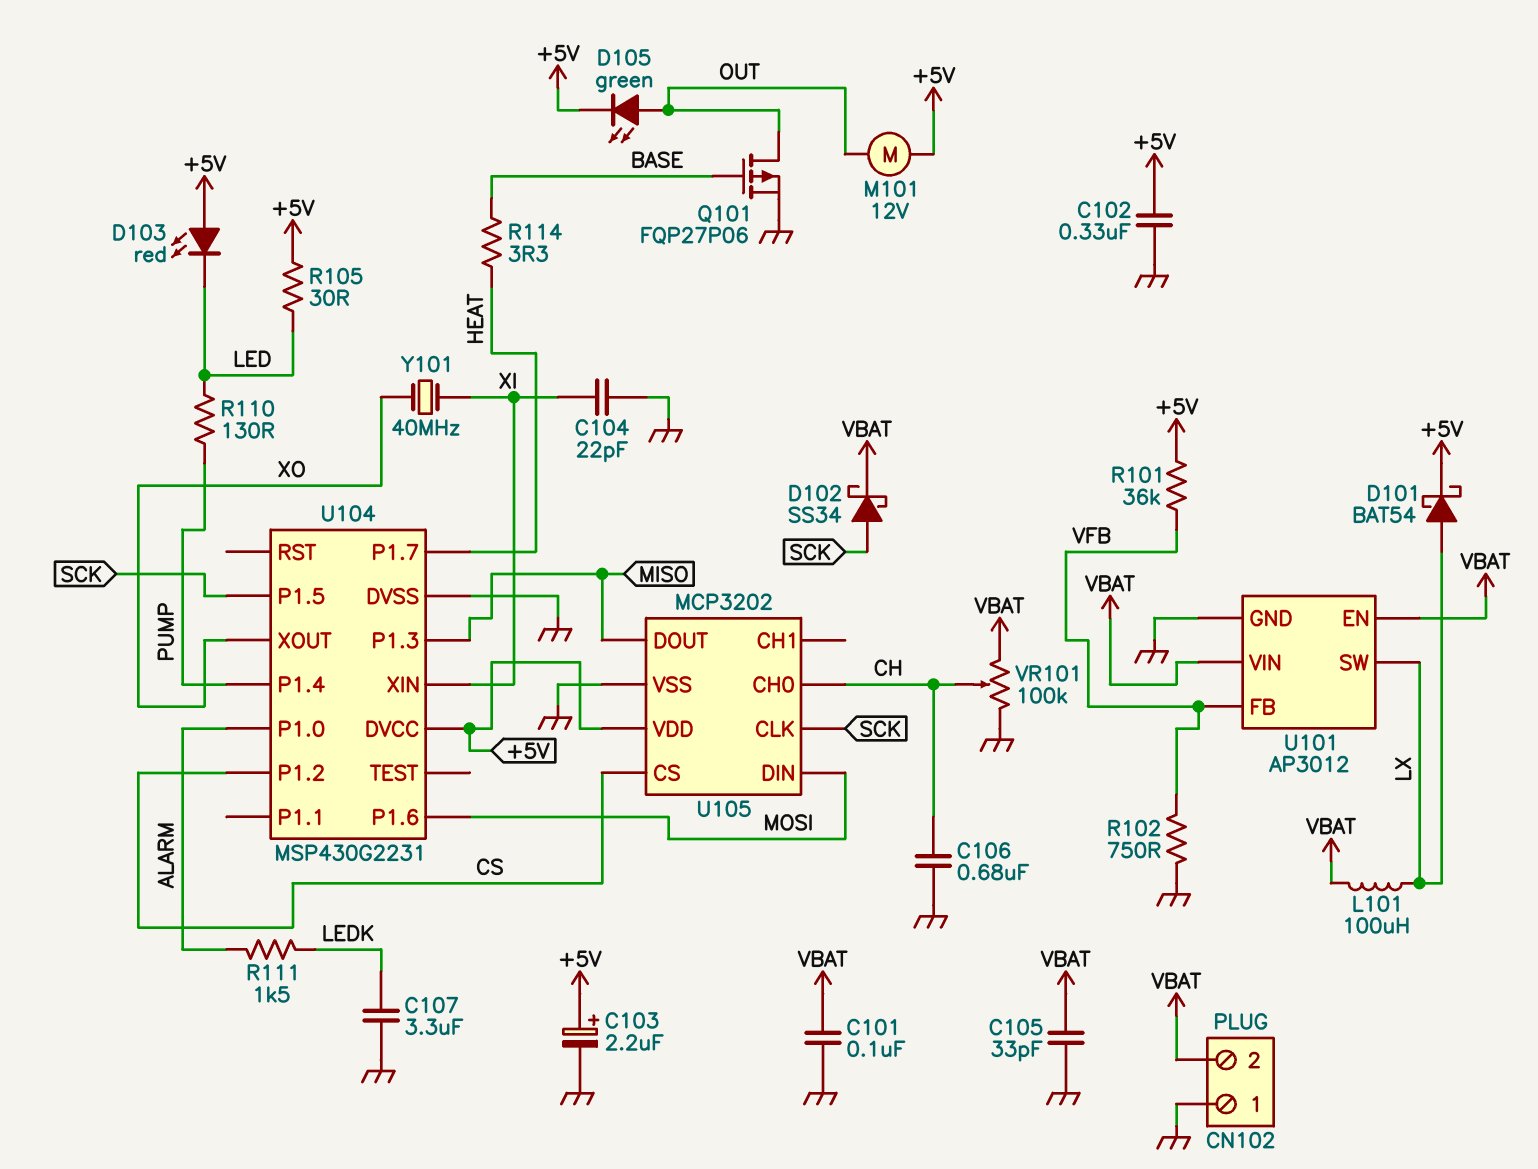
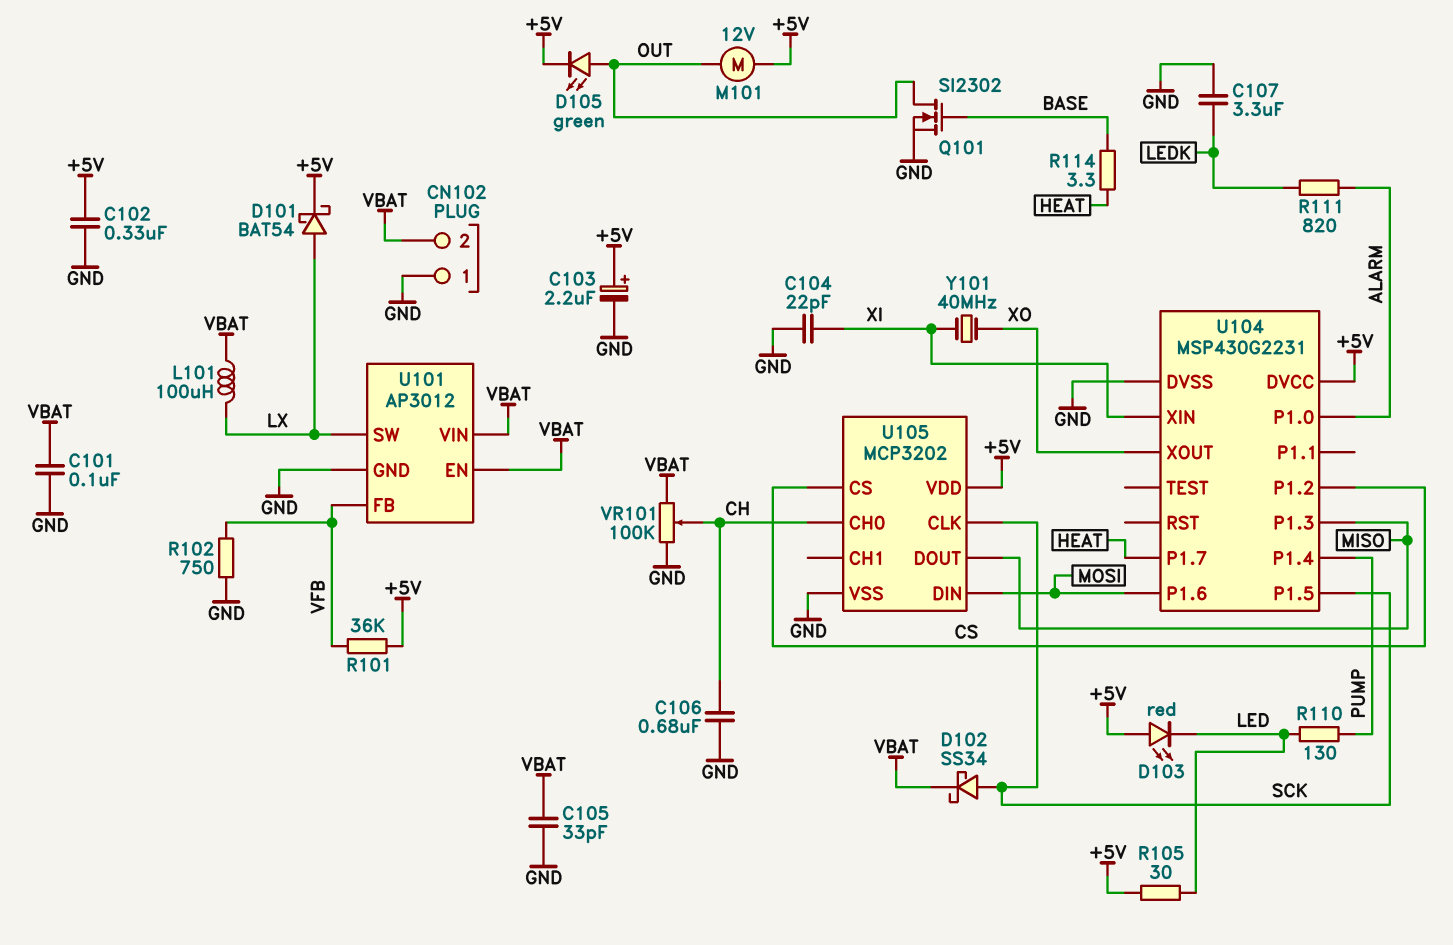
Q101: PMOS FQP27P06 (G BASE, D OUT, S GND) -> NMOS SI2302 (G BASE, D OUT, S GND)
R111: 1.5k (ALARM, LEDK) -> 820 (ALARM, LEDK)

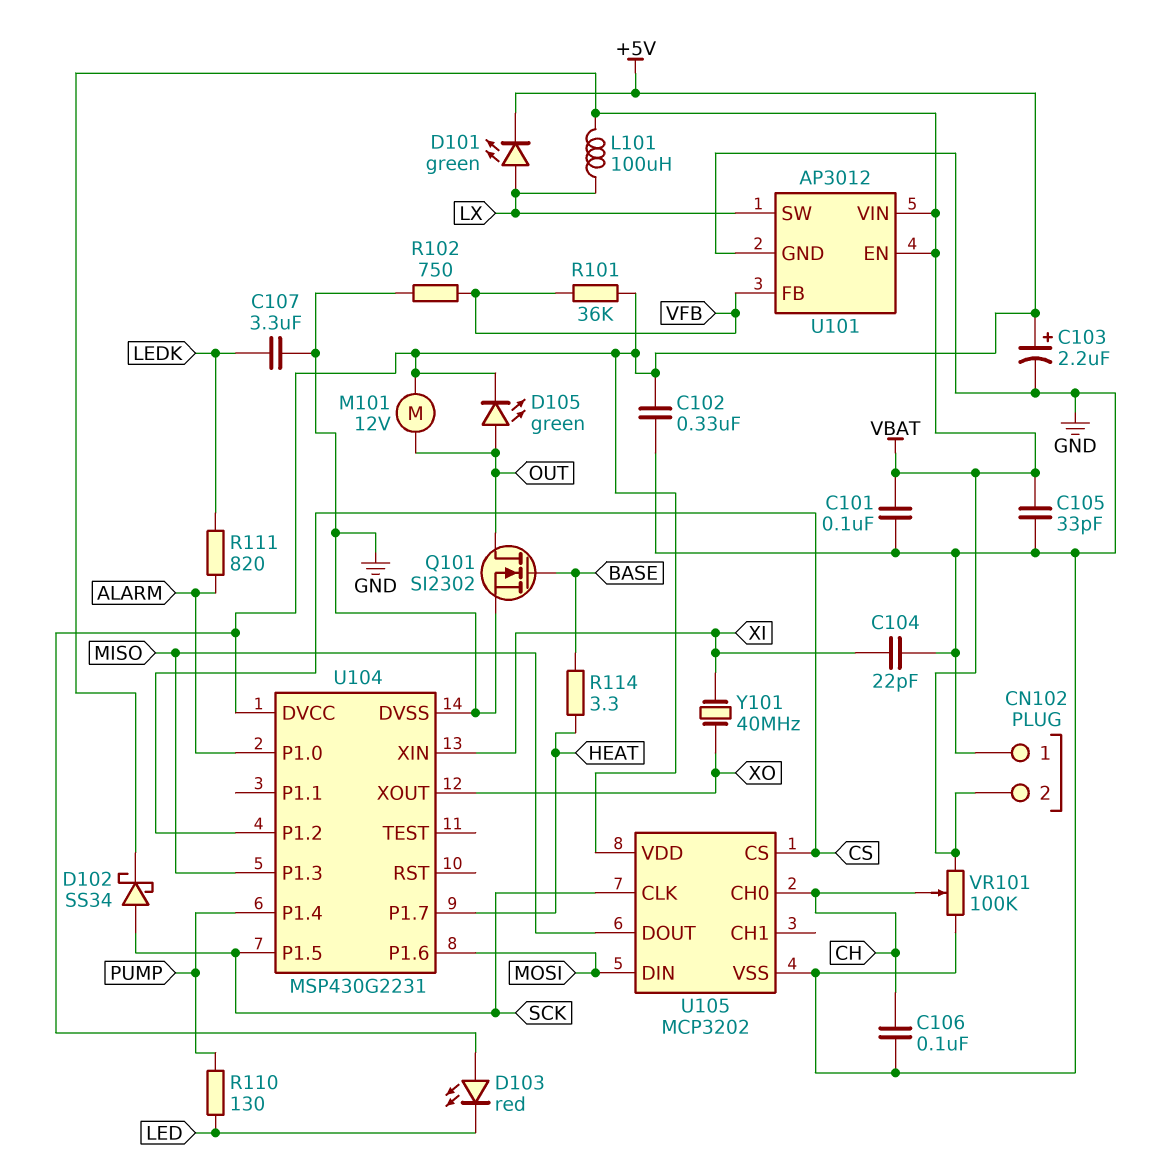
C106: 680nF (CH, GND) -> 100nF (CH, GND)
D101: schottky BAT54 (A LX, K +5V) -> LED green (A LX, K +5V)
R105: 30 (+5V, LED) -> none

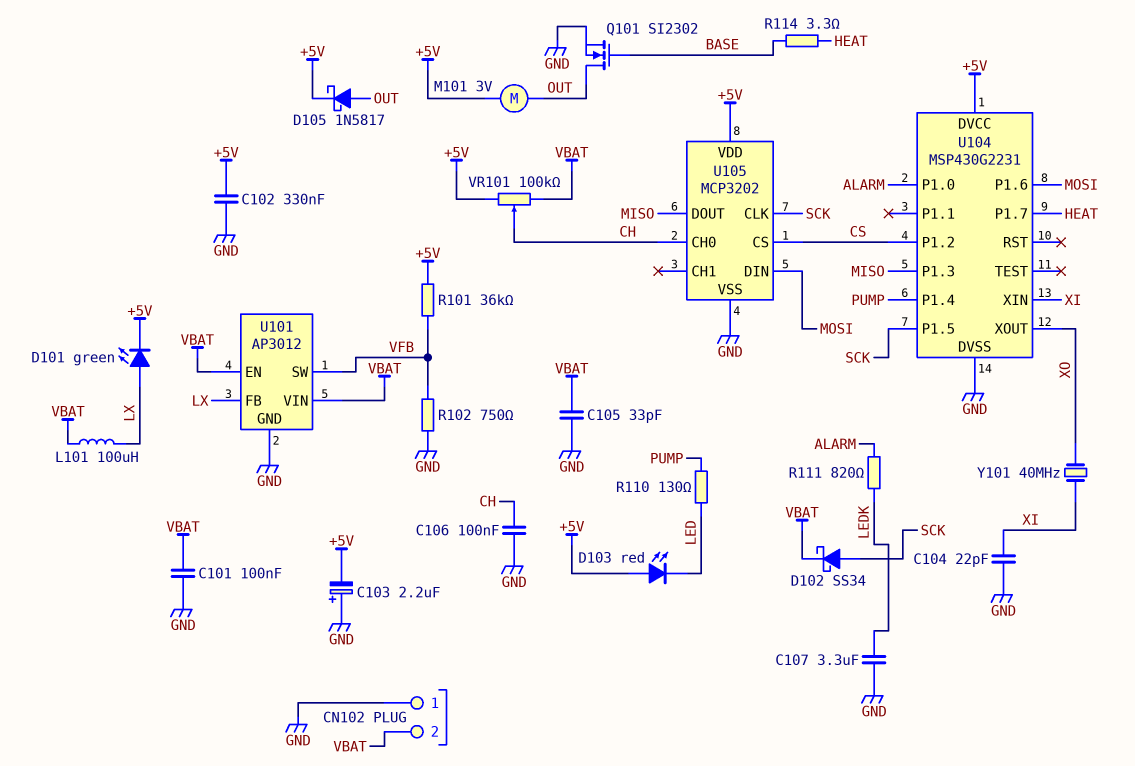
C103: 2.2uF (plus +5V, minus GND) -> 2.2uF (plus GND, minus +5V)
D105: LED green (A OUT, K +5V) -> schottky 1N5817 (A OUT, K +5V)
M101: motor 12V (+5V, OUT) -> motor 3V (+5V, OUT)
U101 pin FB: VFB -> LX
U101 pin SW: LX -> VFB
VR101: 100k (GND, VBAT, wiper CH) -> 100k (+5V, VBAT, wiper CH)

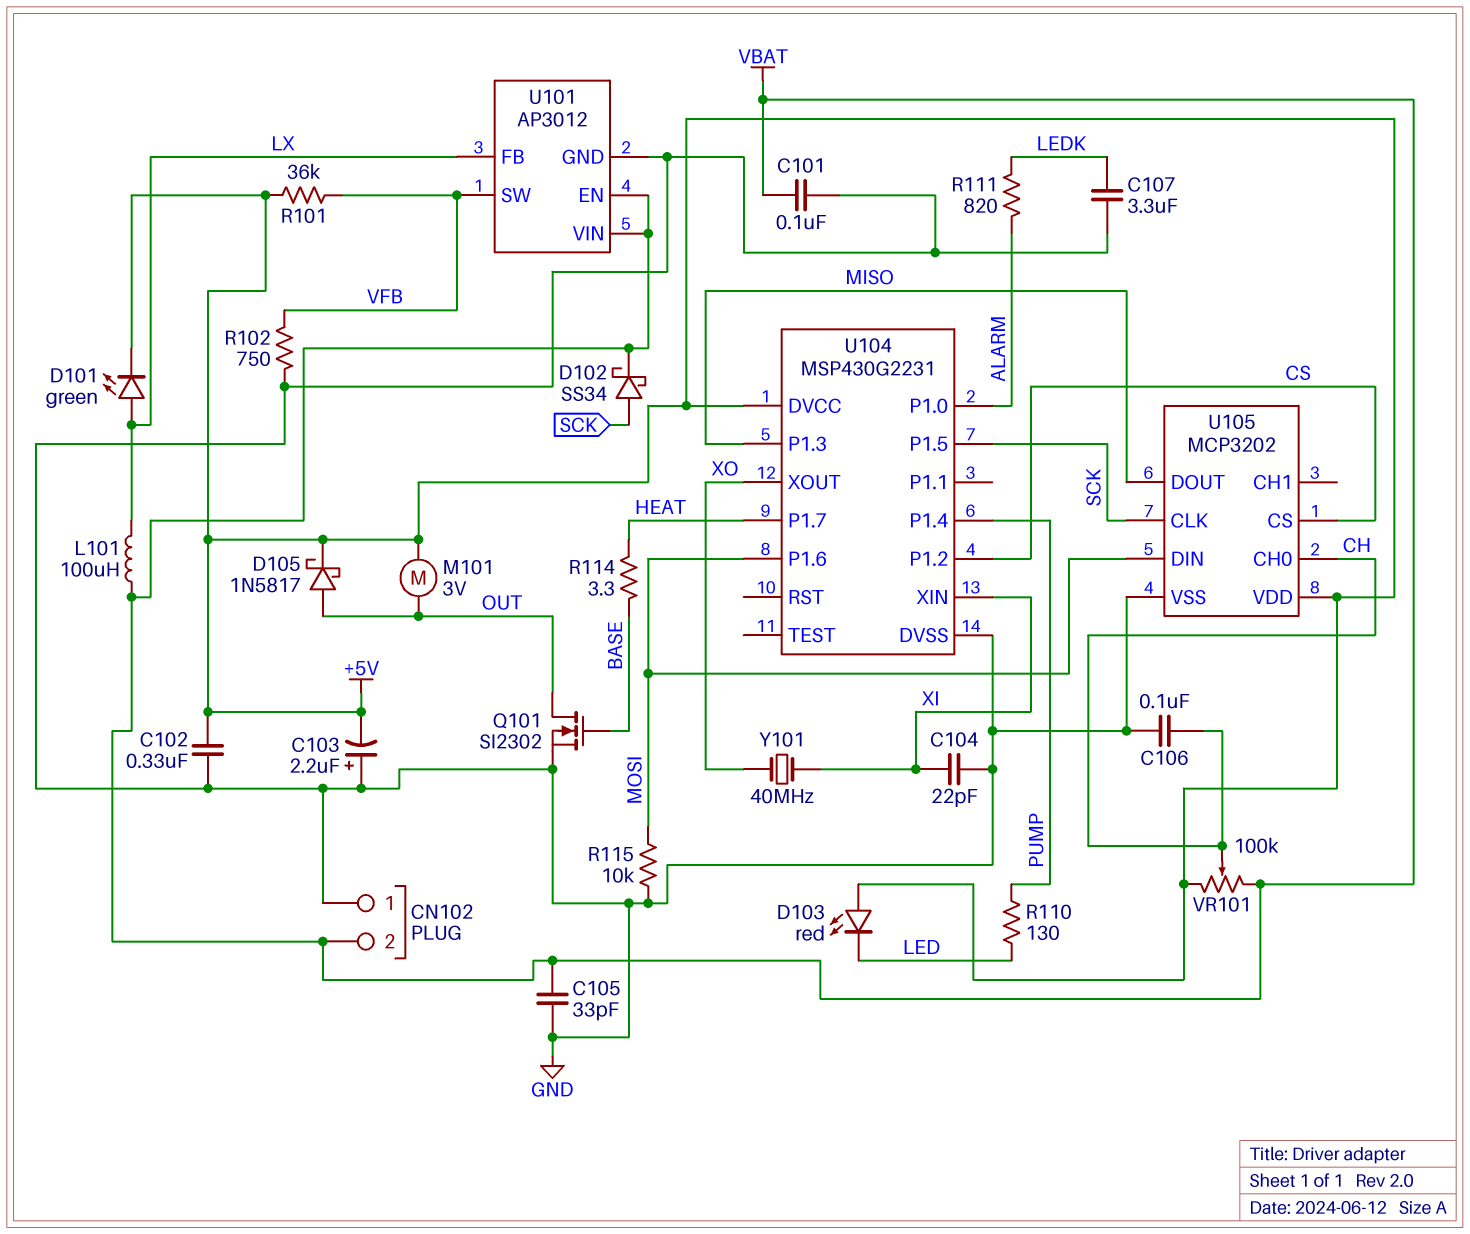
R115: none -> 10k (GND, MOSI)

